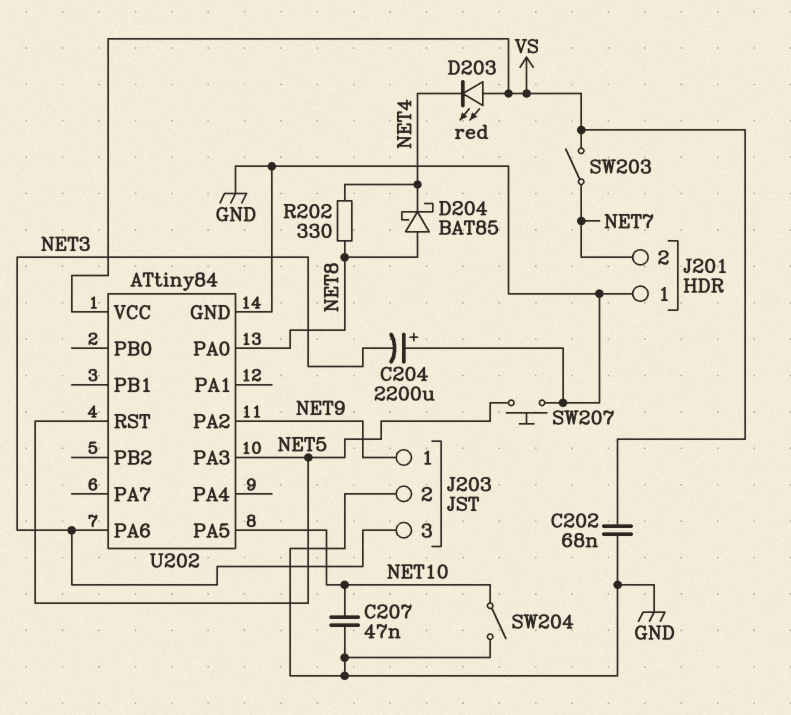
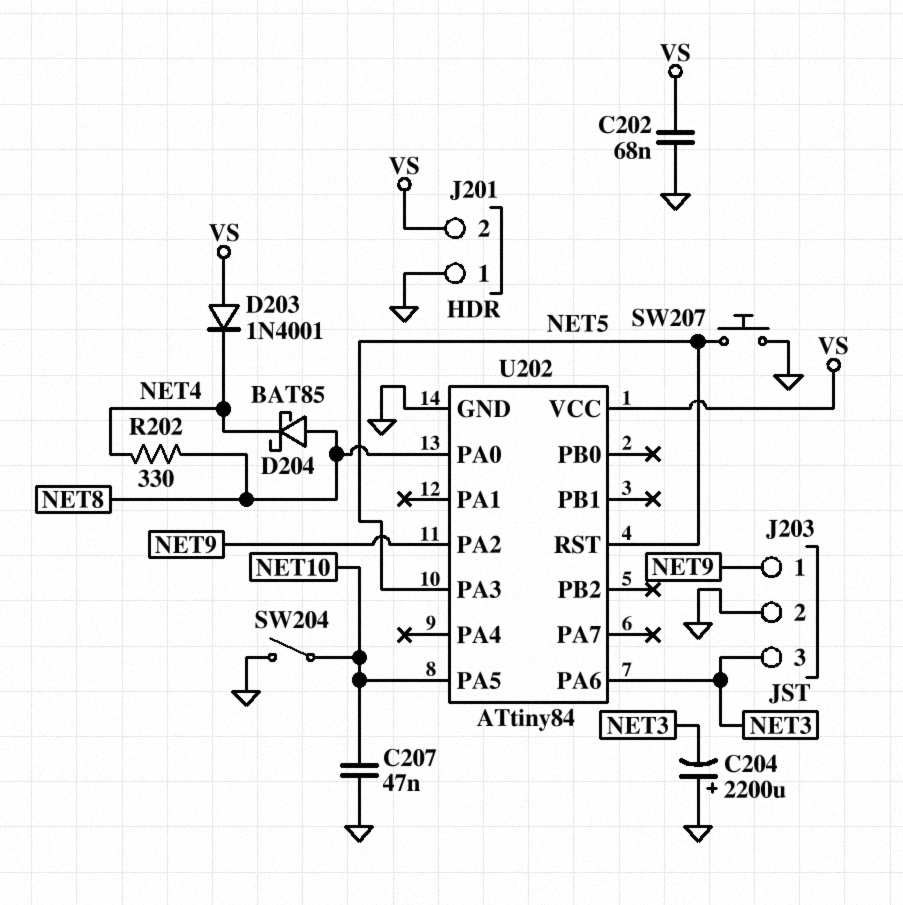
D203: LED red (A VS, K NET4) -> diode 1N4001 (A VS, K NET4)
J201 pin 2: NET7 -> VS
SW203: switch (NET7, VS) -> none

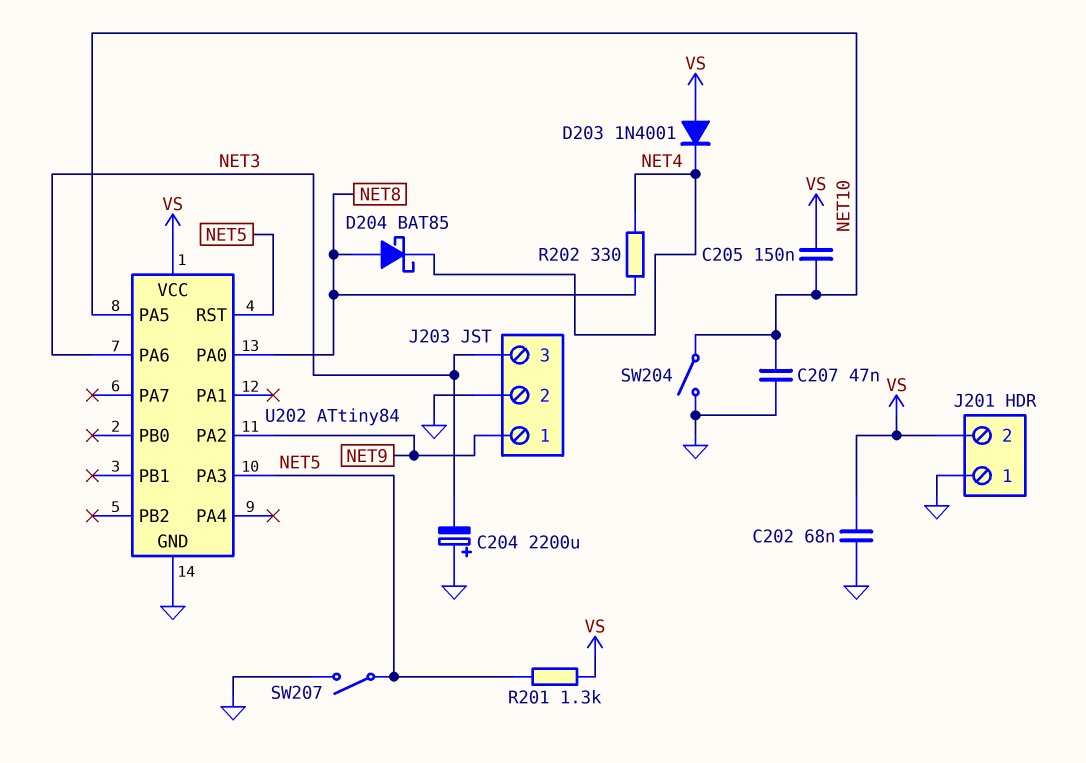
C205: none -> 150nF (NET10, VS)
R201: none -> 1.3k (NET5, VS)
SW207: button (GND, NET5) -> switch (GND, NET5)

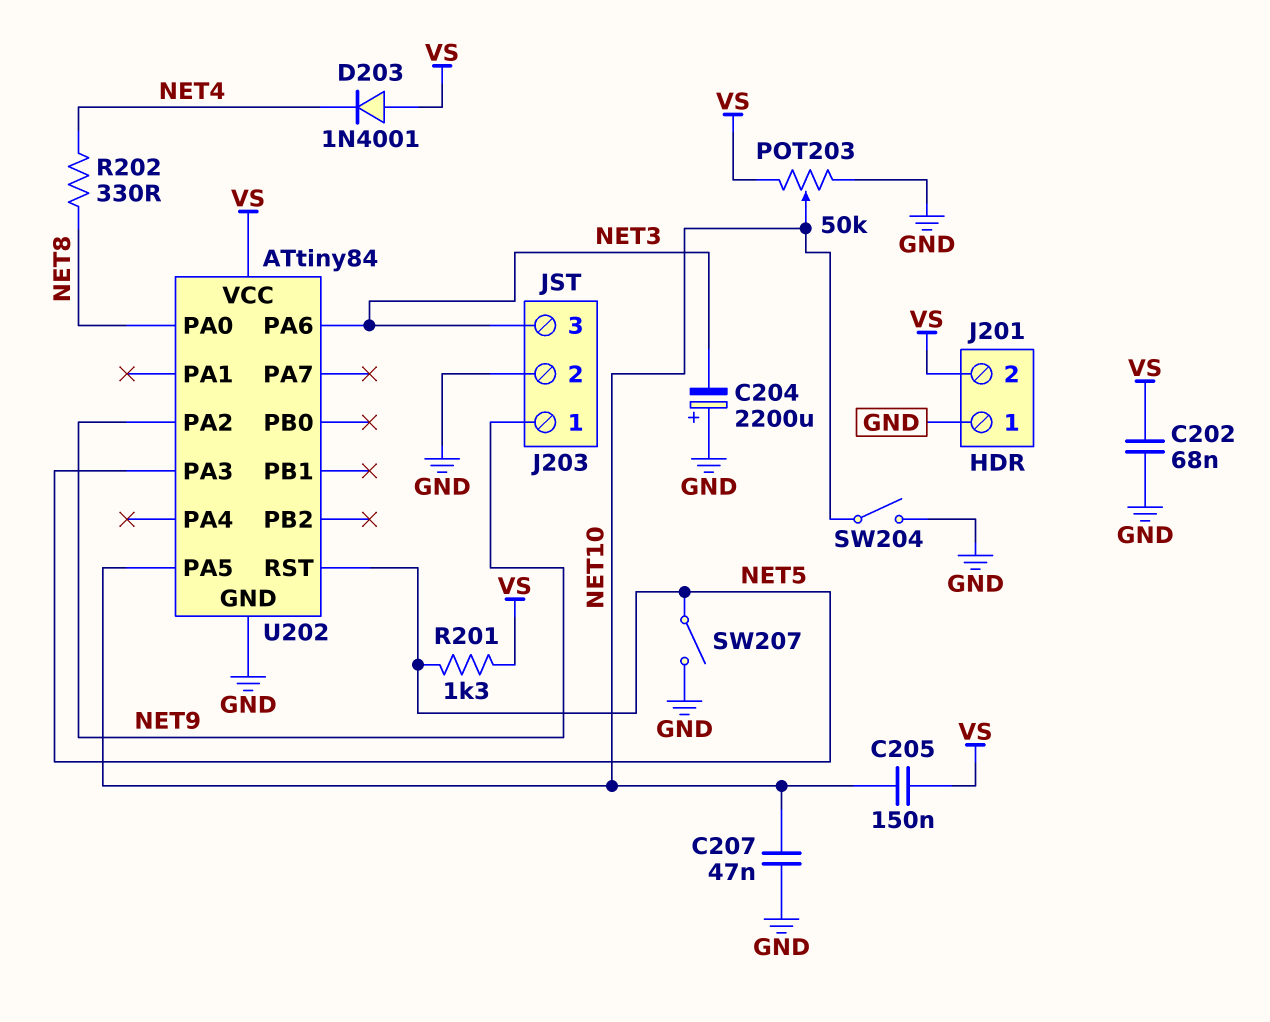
D204: schottky BAT85 (A NET8, K NET4) -> none
POT203: none -> 50k (GND, VS, wiper NET10)

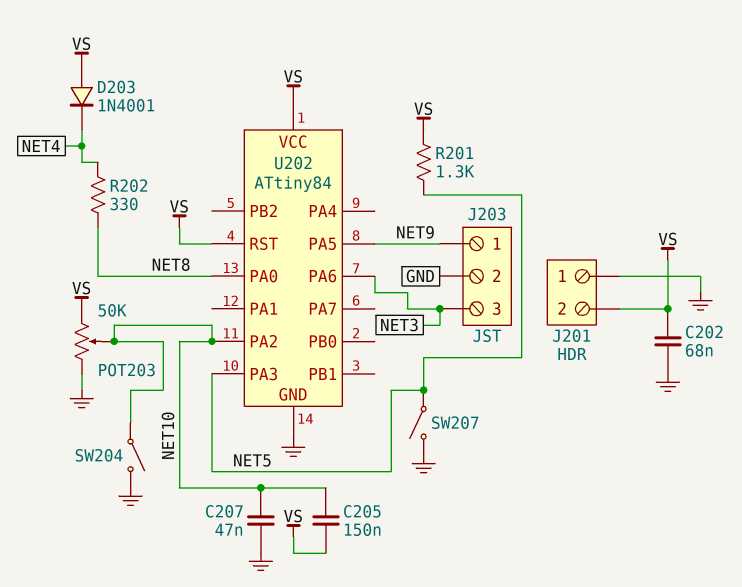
C204: 2200uF (plus GND, minus NET3) -> none
U202 pin PA2: NET9 -> NET10
U202 pin PA5: NET10 -> NET9
U202 pin RST: NET5 -> VS

